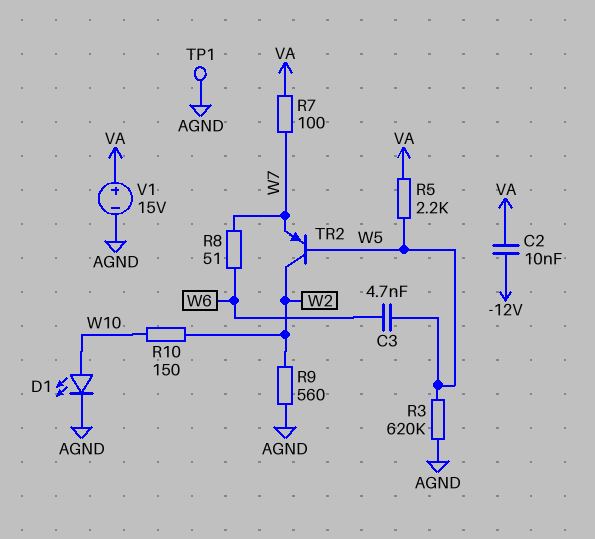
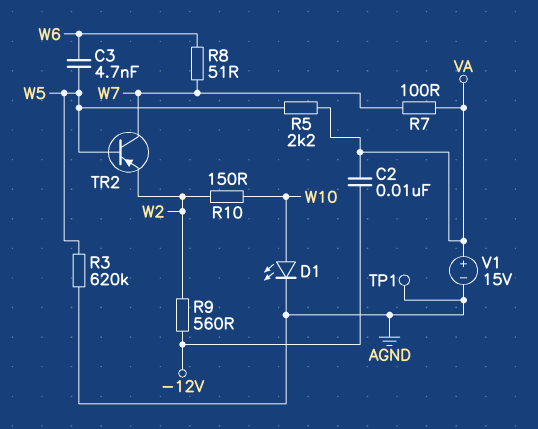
R9: 560 (AGND, W2) -> 560 (-12V, W2)
TR2: PNP (B W5, C W2, E W7) -> PNP (B W5, C W7, E W2)

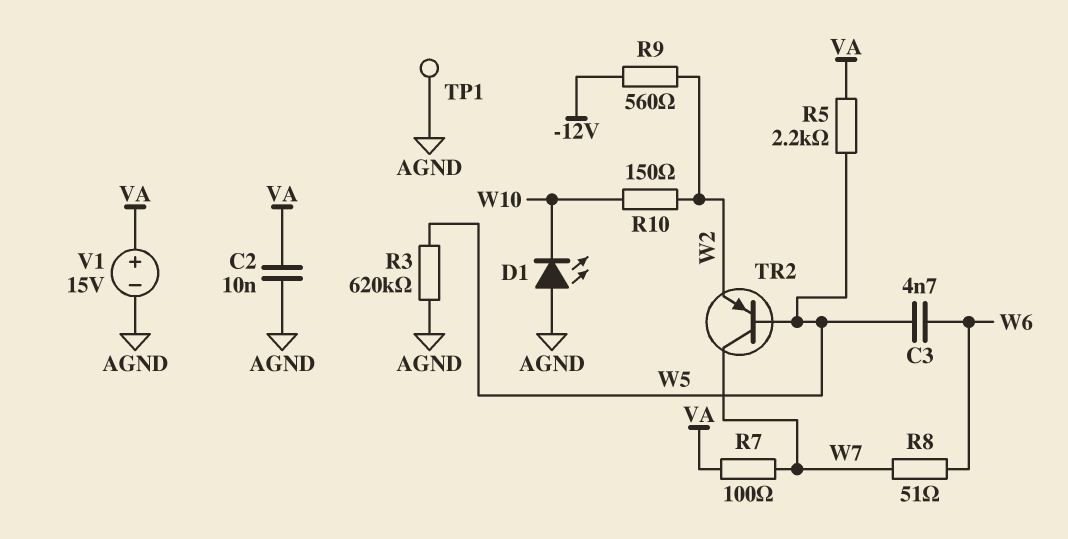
C2: 10nF (-12V, VA) -> 10nF (AGND, VA)
D1: LED (A W10, K AGND) -> LED (A AGND, K W10)

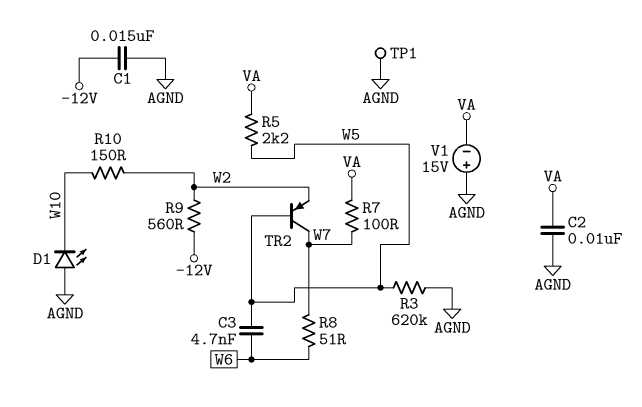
C1: none -> 15nF (-12V, AGND)
V1: 15V (plus VA, minus AGND) -> 15V (plus AGND, minus VA)

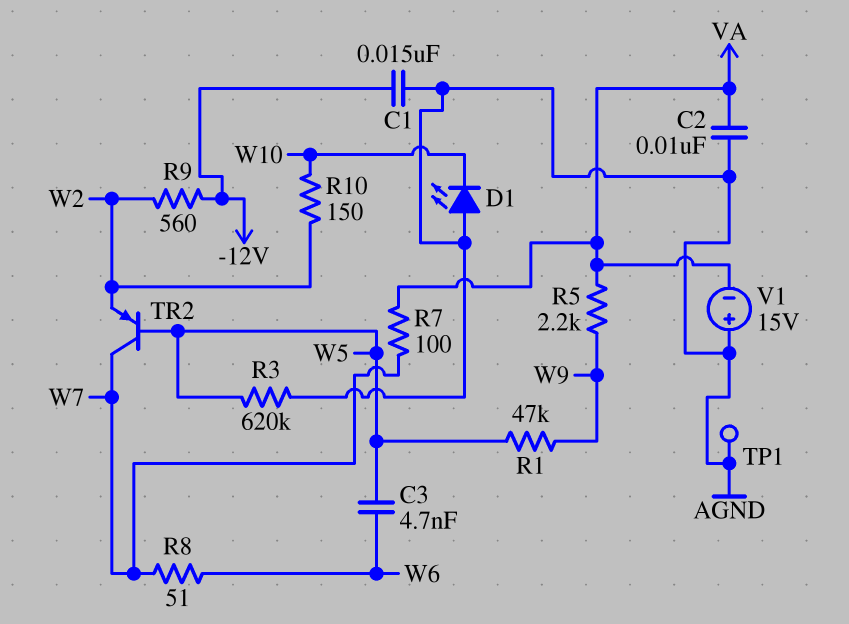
R1: none -> 47k (W5, W9)
R5: 2.2k (VA, W5) -> 2.2k (VA, W9)

